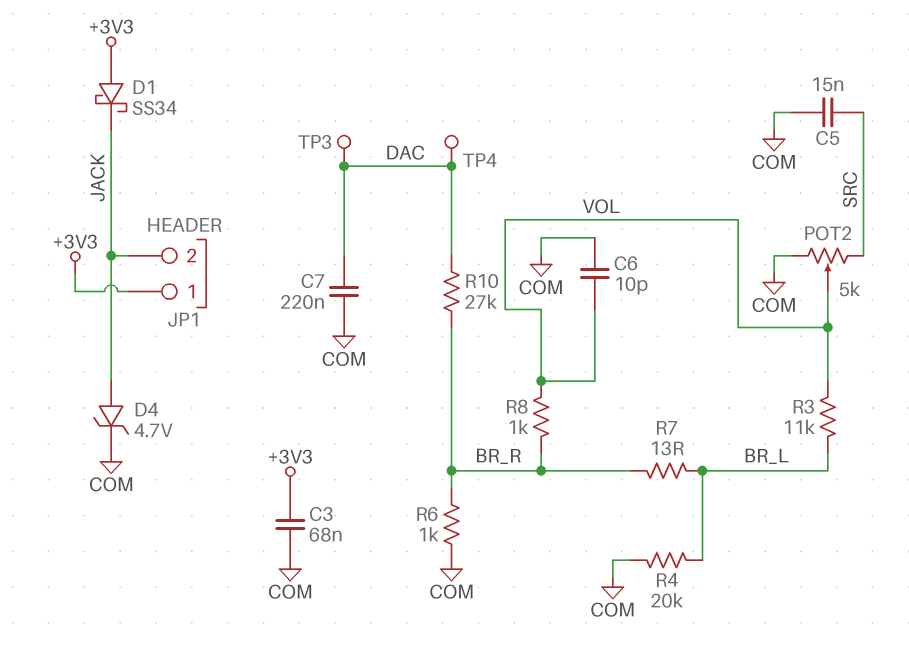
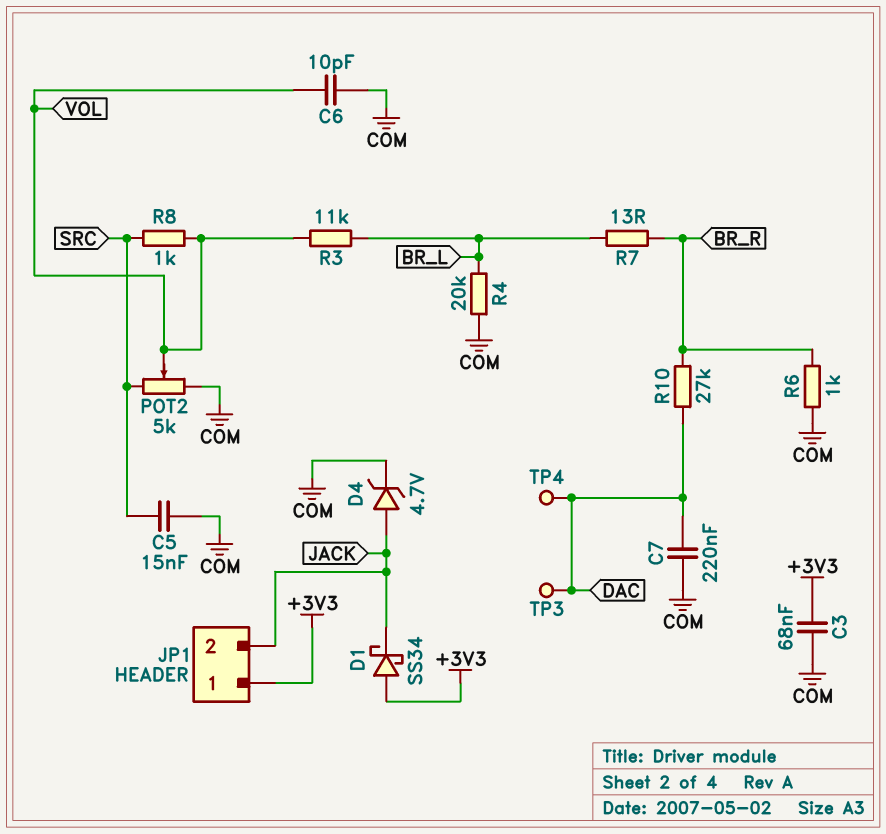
R8: 1k (BR_R, VOL) -> 1k (SRC, VOL)

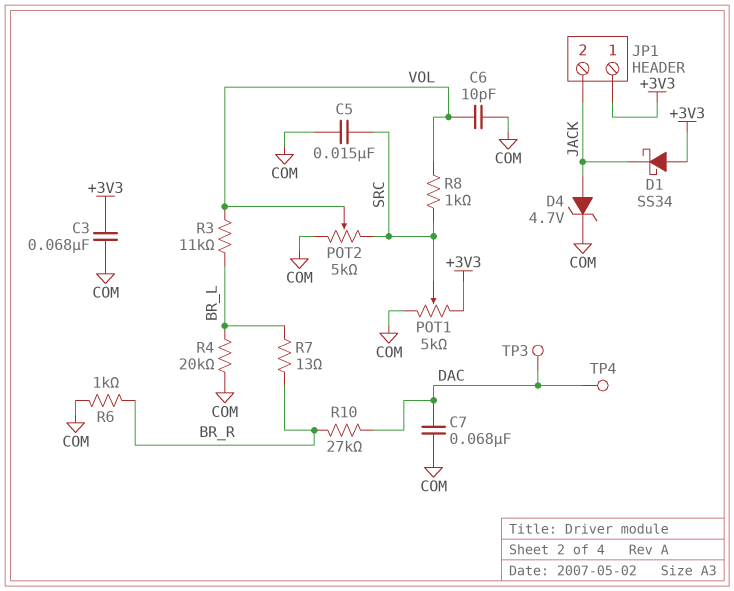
C7: 220nF (COM, DAC) -> 68nF (COM, DAC)
POT1: none -> 5k (+3V3, COM, wiper SRC)

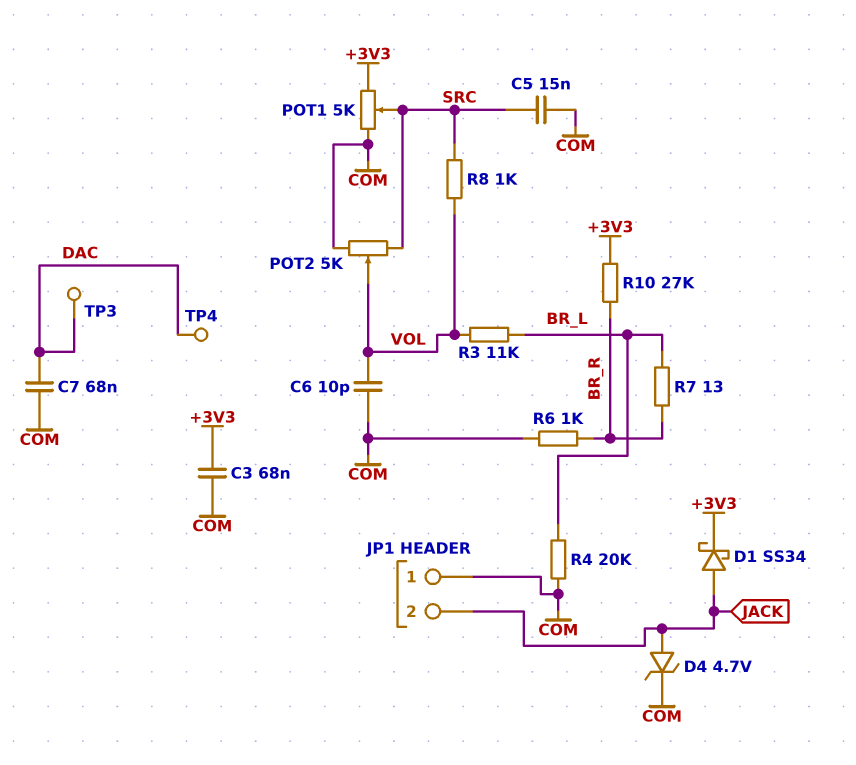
D1: schottky SS34 (A +3V3, K JACK) -> schottky SS34 (A JACK, K +3V3)
JP1 pin 1: +3V3 -> COM
R10: 27k (BR_R, DAC) -> 27k (+3V3, BR_R)

